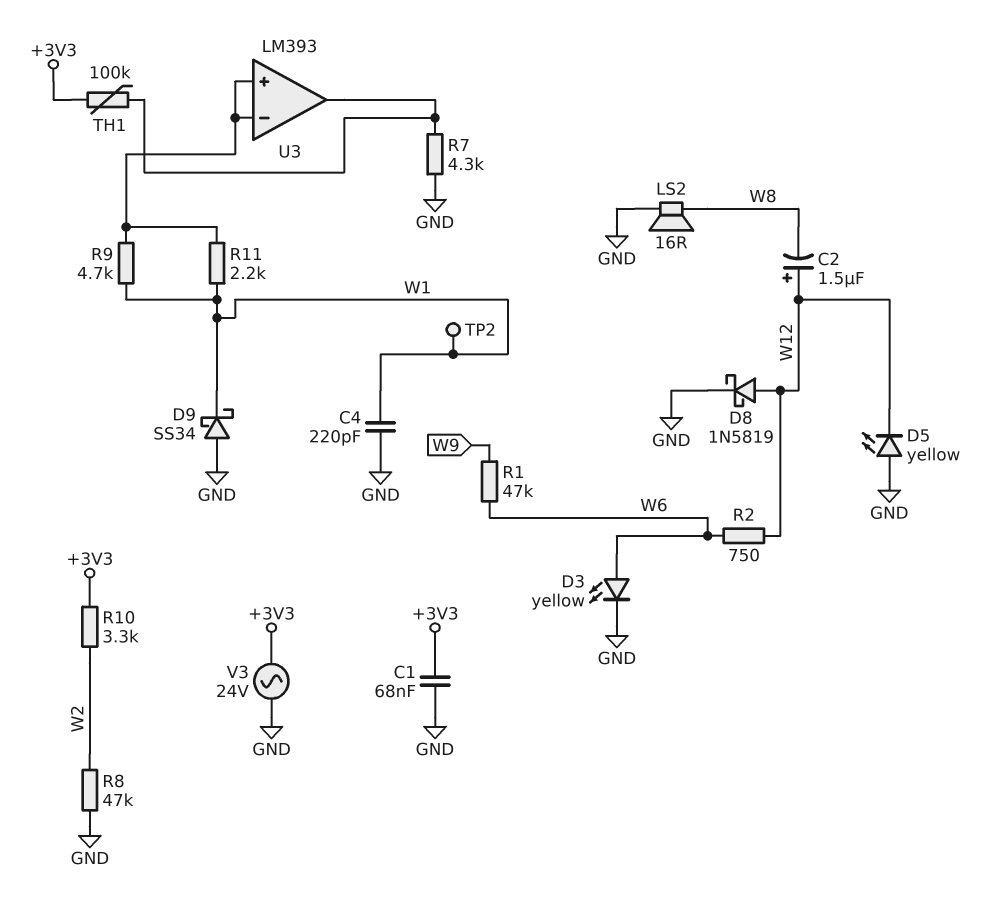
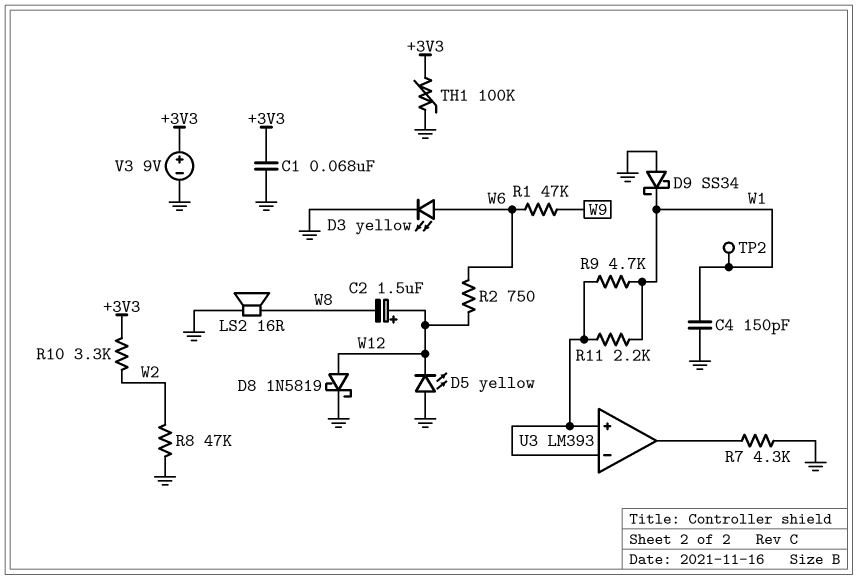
C4: 220pF (GND, W1) -> 150pF (GND, W1)
TH1: 100k (+3V3, U3/out) -> 100k (+3V3, GND)
V3: AC 24V (+3V3, GND) -> 9V (plus +3V3, minus GND)

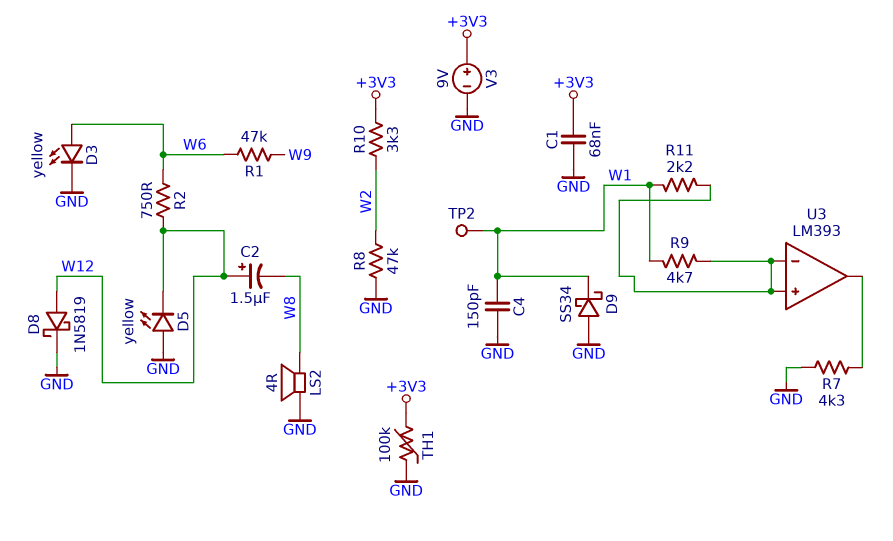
LS2: speaker 16R (GND, W8) -> speaker 4R (GND, W8)

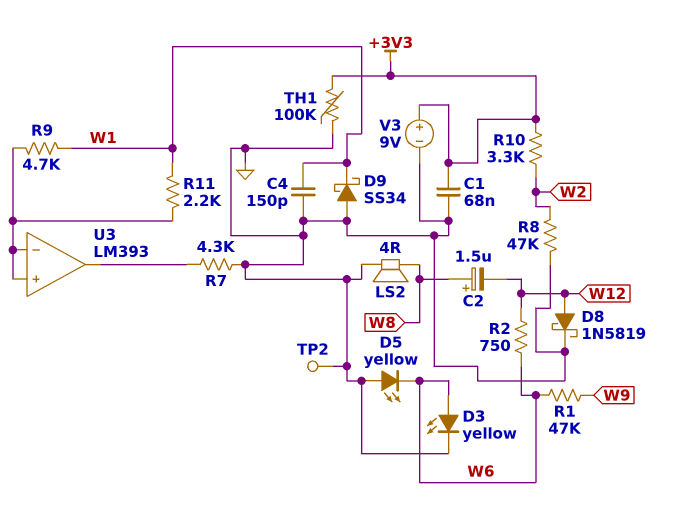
C2: 1.5uF (plus W12, minus W8) -> 1.5uF (plus W8, minus W12)
D5: LED yellow (A GND, K W12) -> LED yellow (A GND, K W6)
TP2: test point (W1) -> test point (GND)

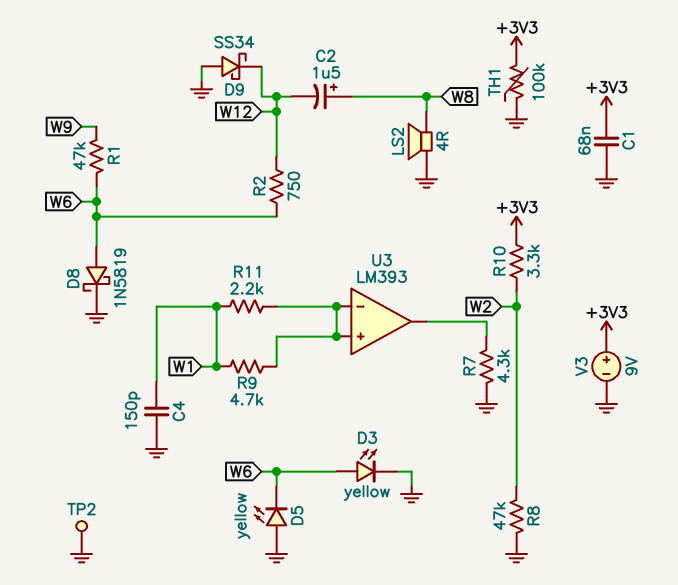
D8: schottky 1N5819 (A W12, K GND) -> schottky 1N5819 (A W6, K GND)
D9: schottky SS34 (A GND, K W1) -> schottky SS34 (A GND, K W12)

